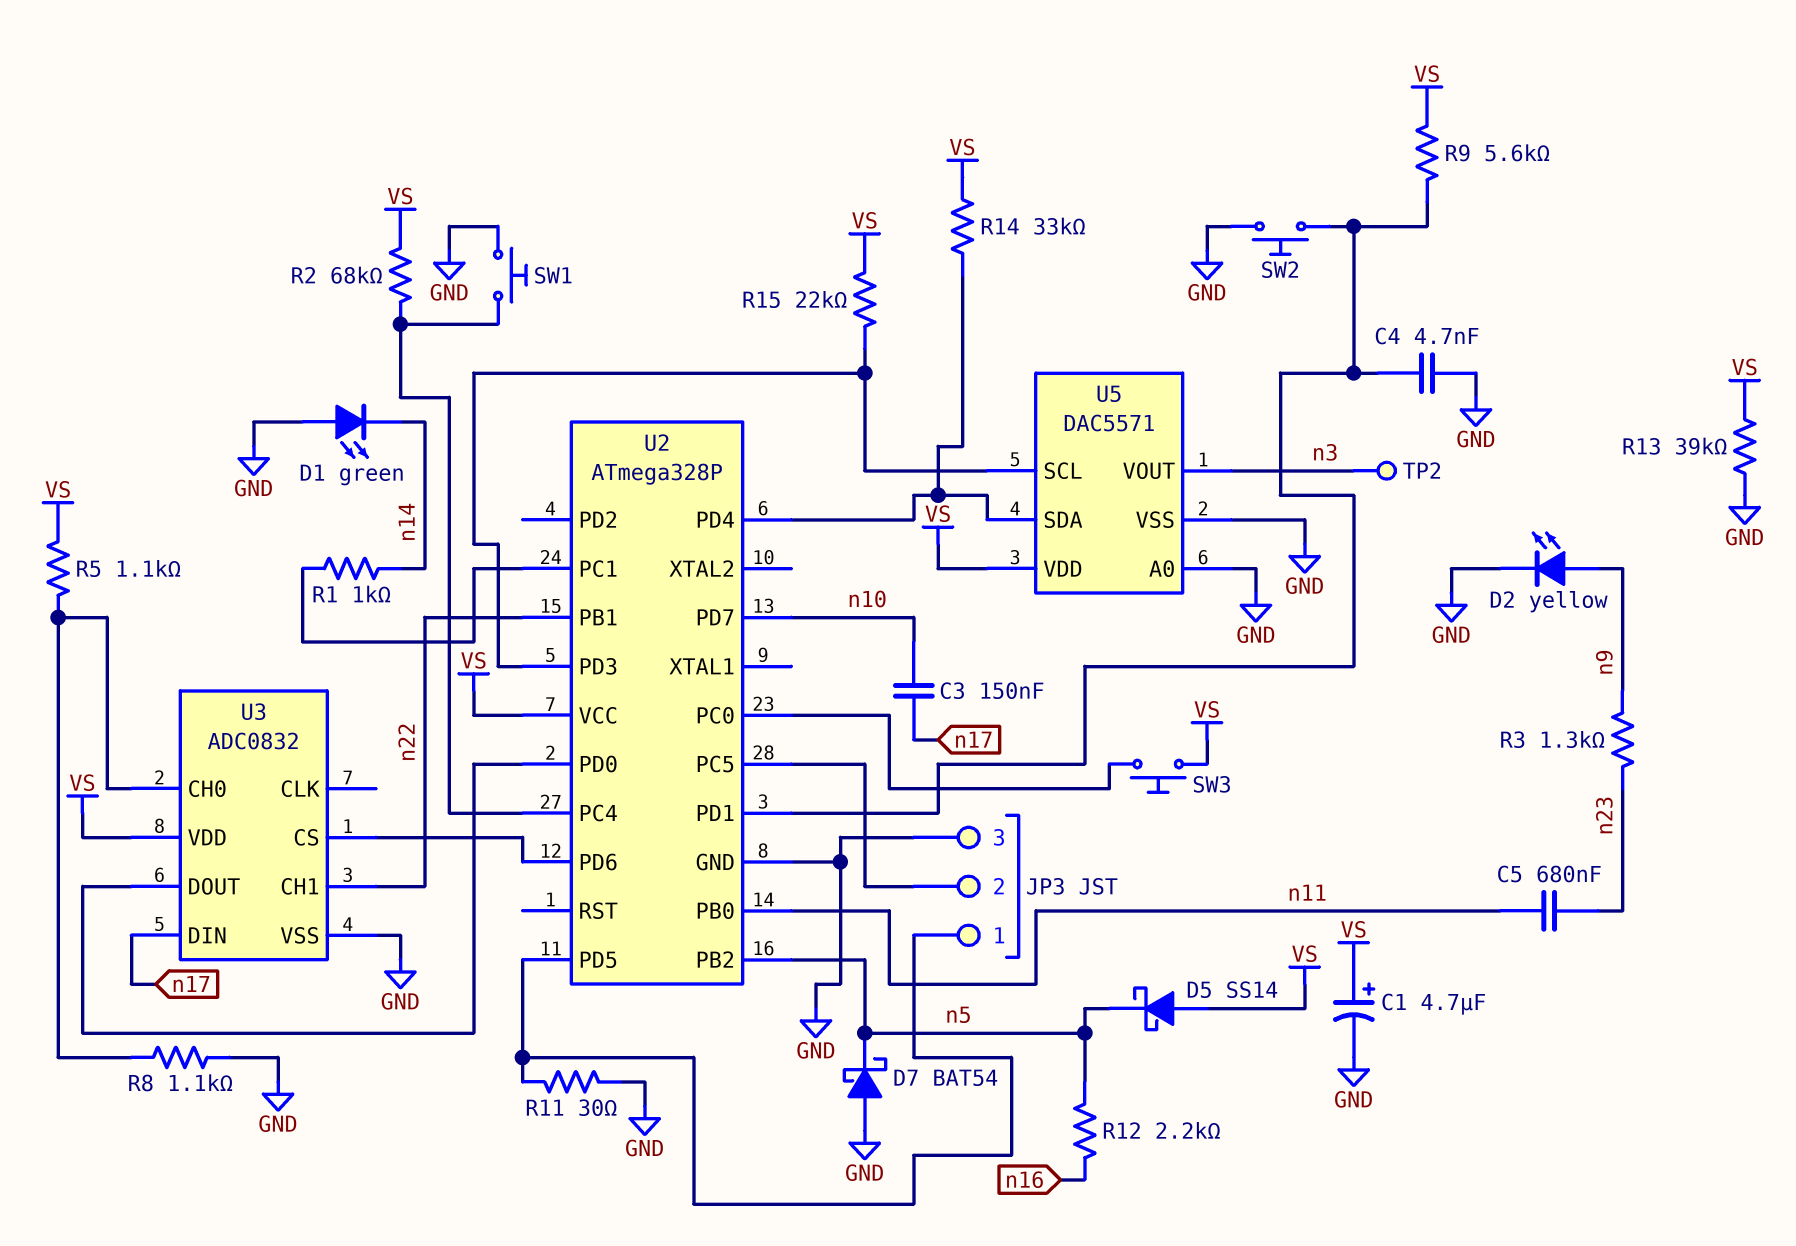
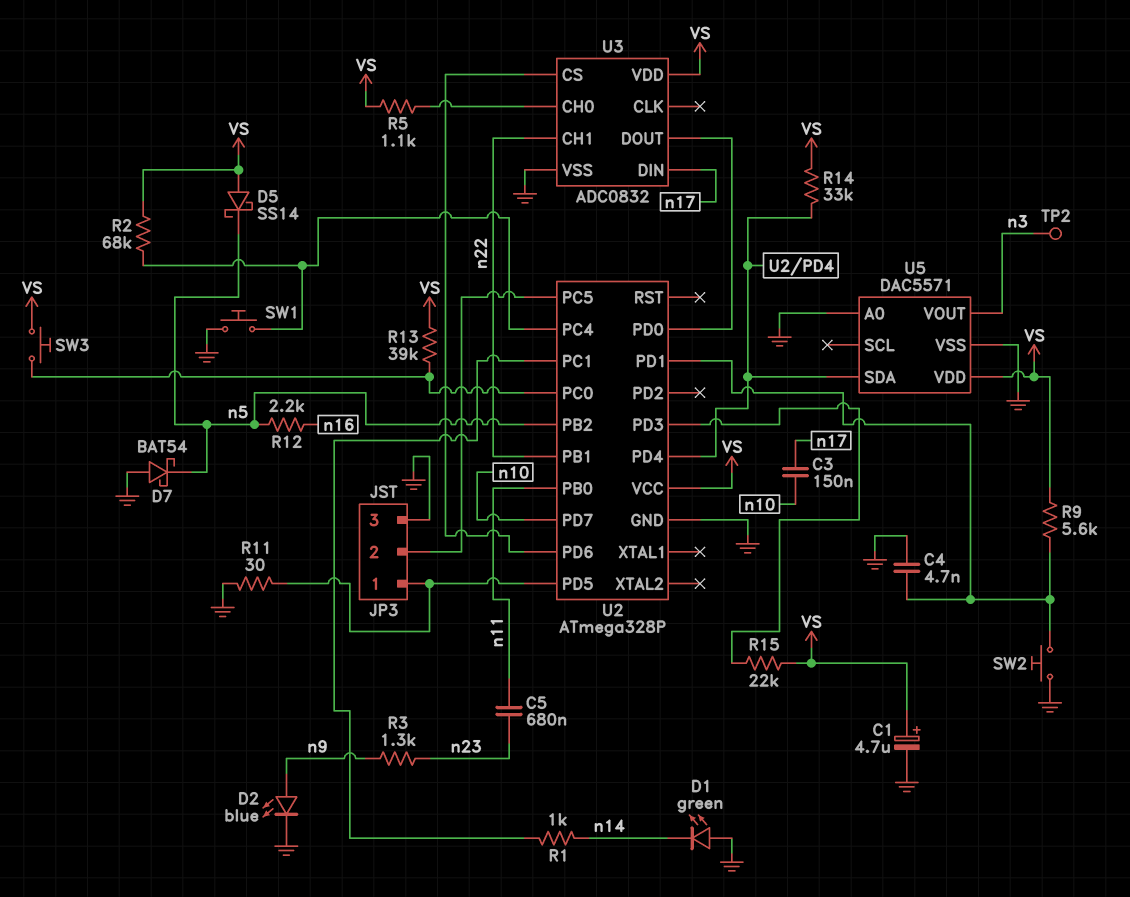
D2: LED yellow (A n9, K GND) -> LED blue (A n9, K GND)
R8: 1.1k (GND, U3/CH0) -> none
R13: 39k (GND, VS) -> 39k (U2/PC0, VS)
U5 pin SCL: U2/PD3 -> none

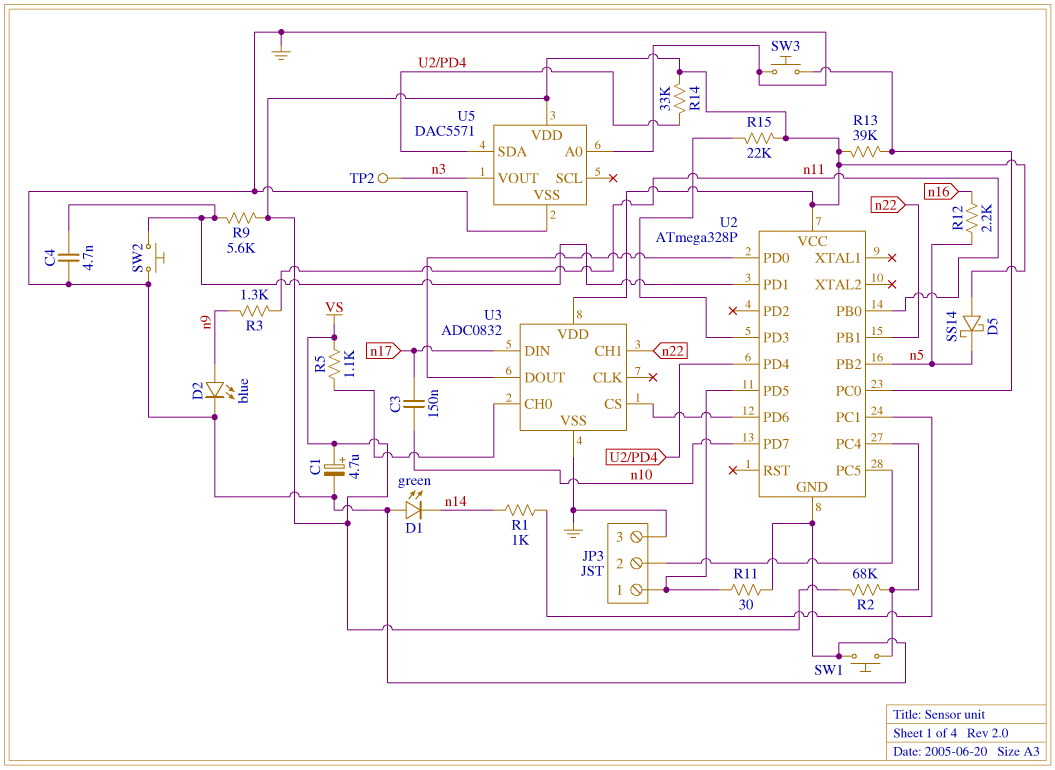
C5: 680nF (n11, n23) -> none
D7: schottky BAT54 (A GND, K n5) -> none
R3: 1.3k (n9, n23) -> 1.3k (n9, n11)
SW3: button (U2/PC0, VS) -> button (GND, U2/PC0)

